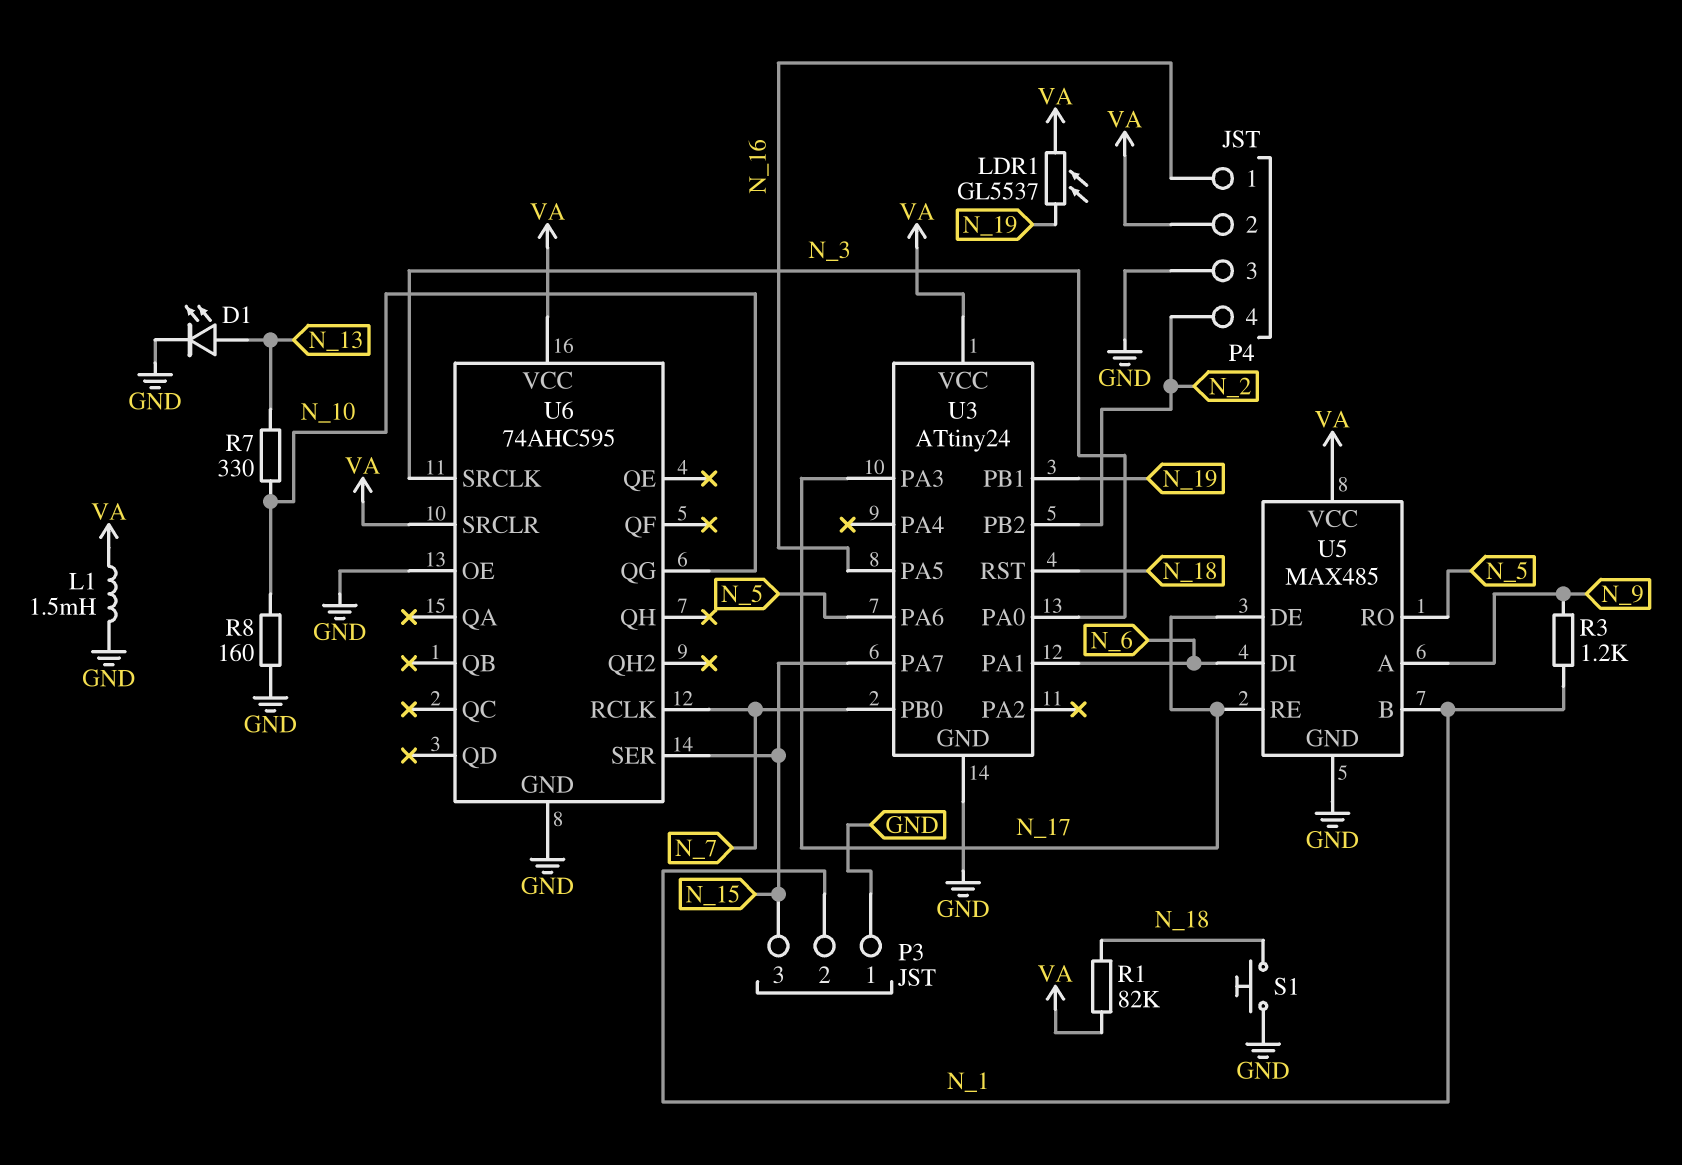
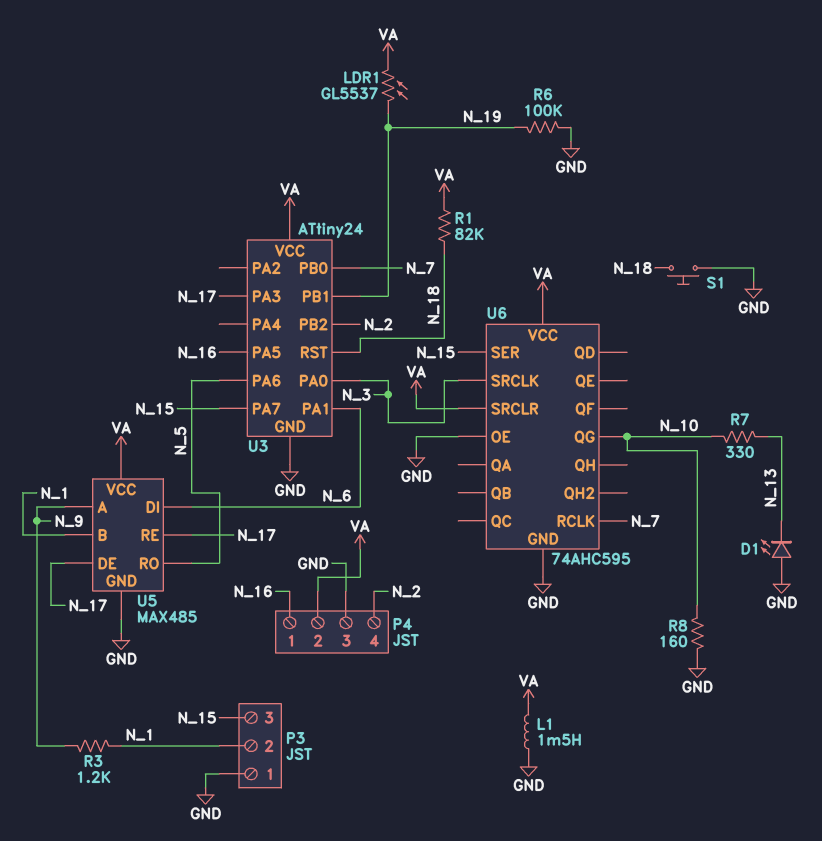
D1: LED (A N_13, K GND) -> LED (A GND, K N_13)
R6: none -> 100k (GND, N_19)

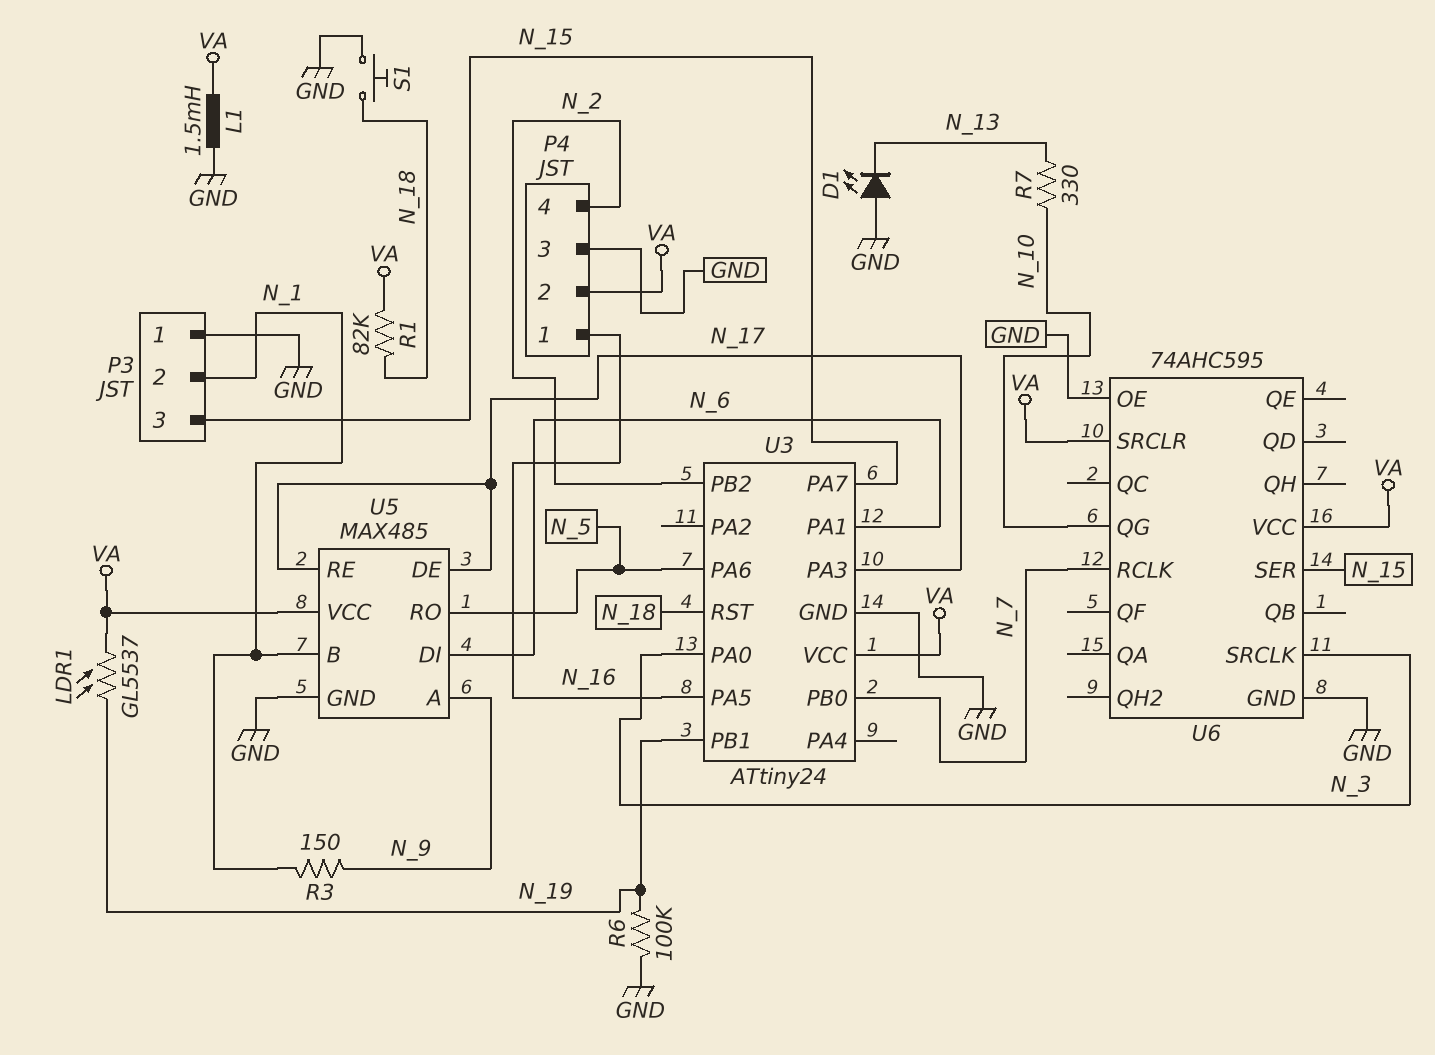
R3: 1.2k (N_1, N_9) -> 150 (N_1, N_9)
R8: 160 (GND, N_10) -> none

